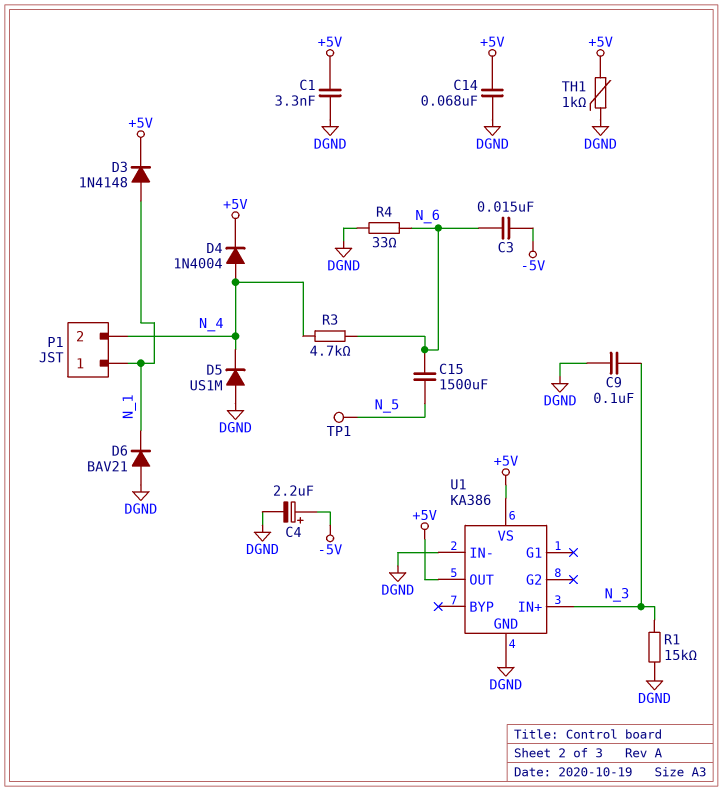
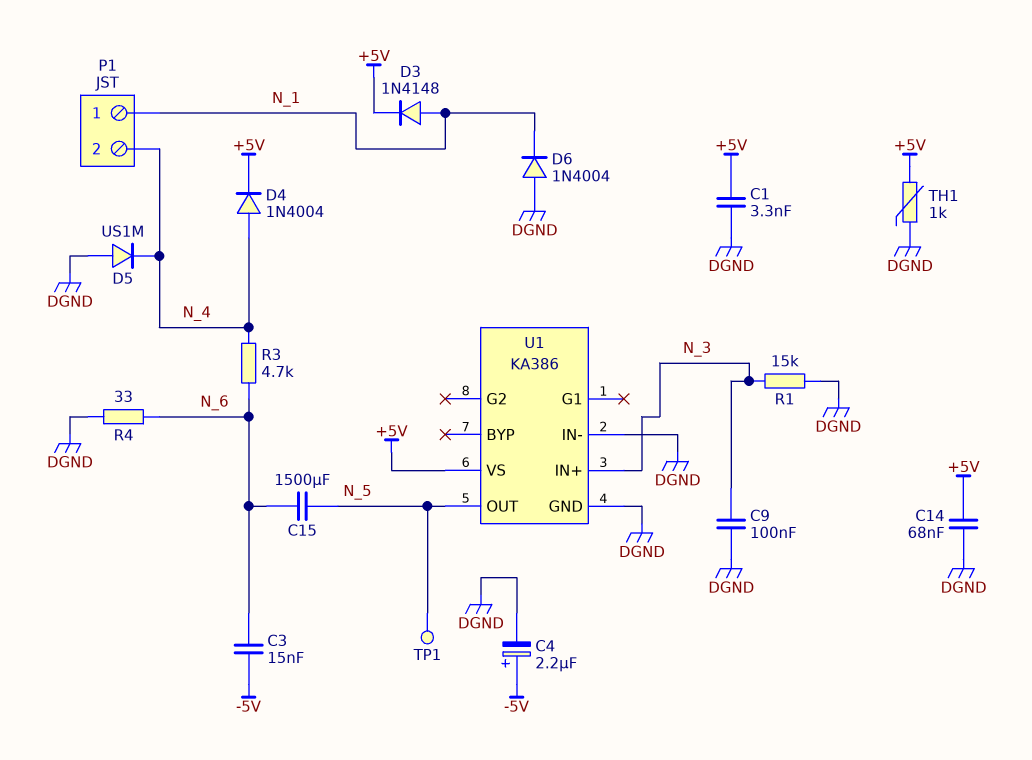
D6: diode BAV21 (A DGND, K N_1) -> diode 1N4004 (A DGND, K N_1)
U1 pin OUT: +5V -> N_5

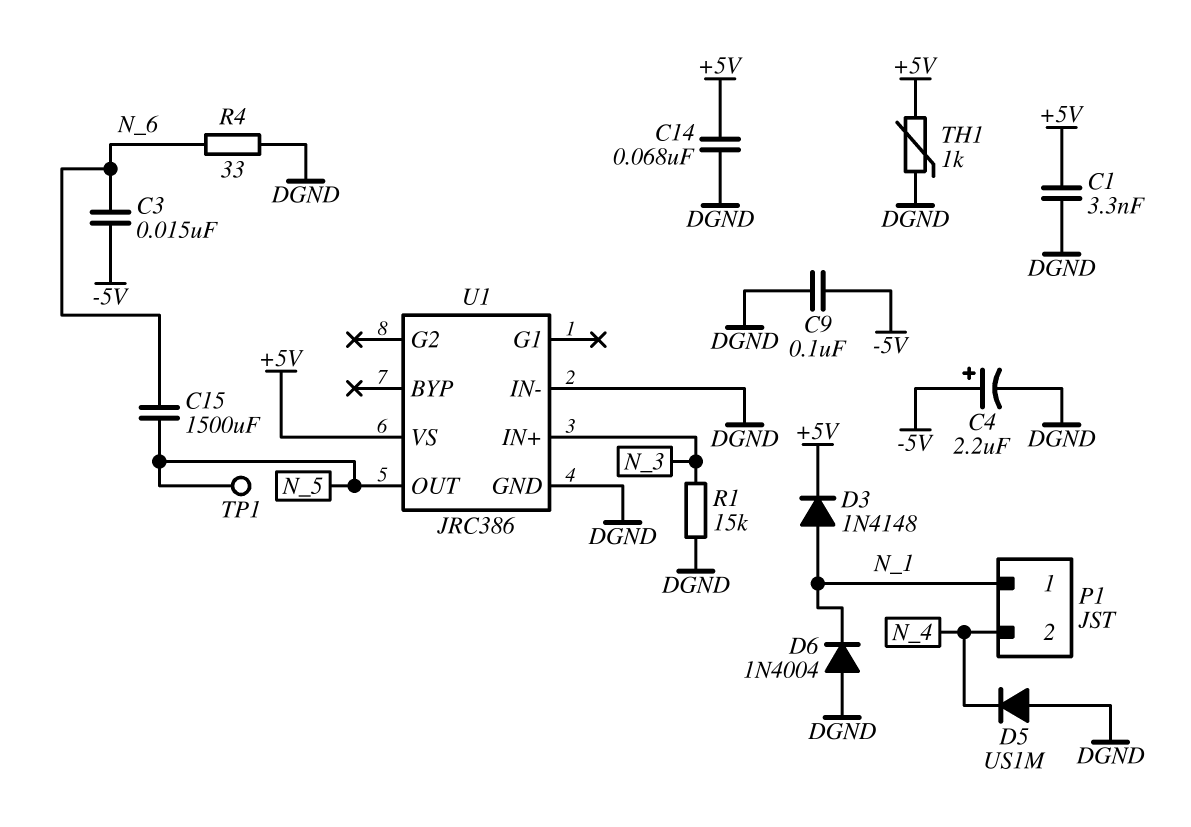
C9: 100nF (DGND, N_3) -> 100nF (-5V, DGND)
D4: diode 1N4004 (A N_4, K +5V) -> none
R3: 4.7k (N_4, N_6) -> none
U1: KA386 -> JRC386

